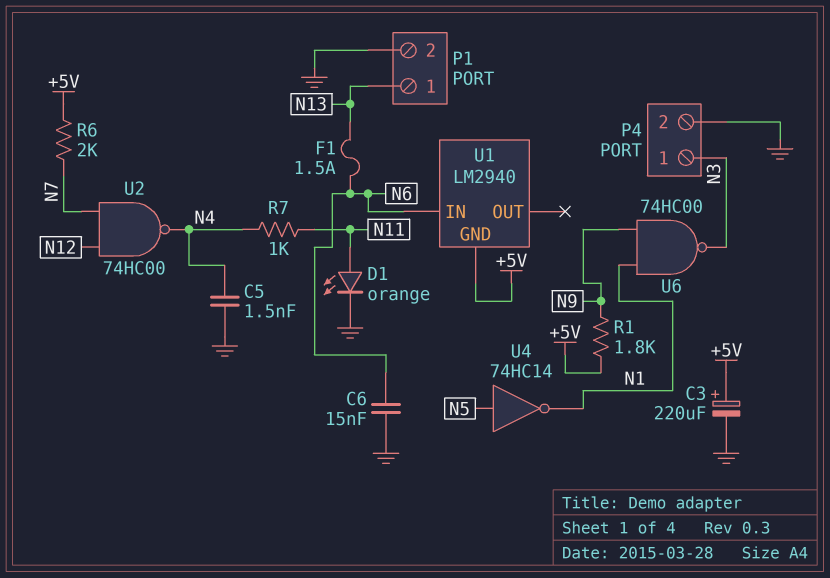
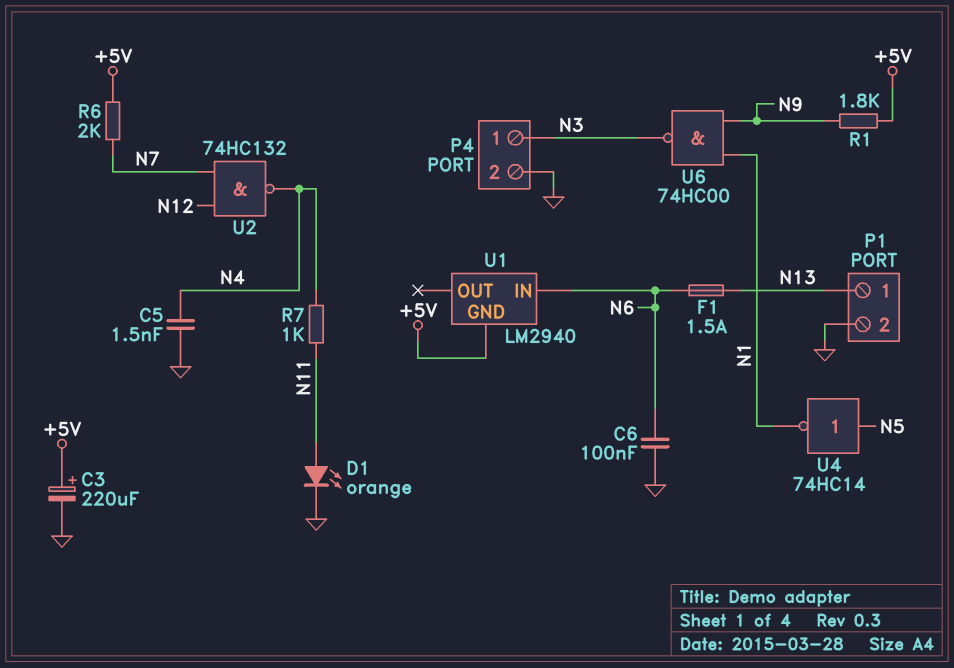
C6: 15nF (GND, N6) -> 100nF (GND, N6)
U2: NAND 74HC00 (in N7, in N12, out N4) -> NAND 74HC132 (in N7, in N12, out N4)

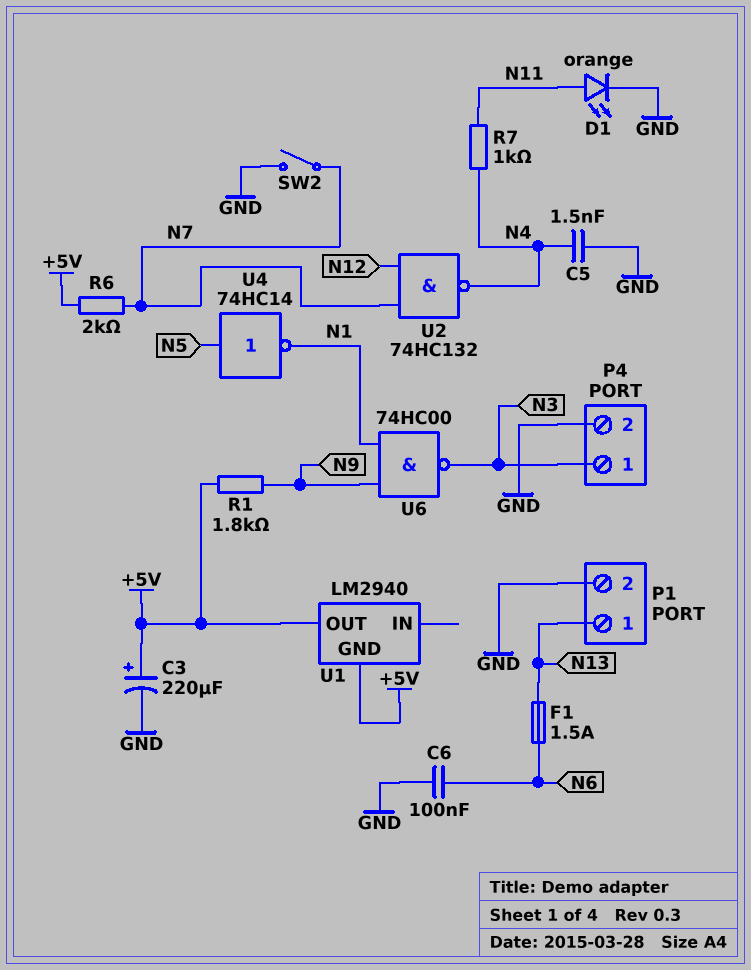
SW2: none -> switch (GND, N7)
U1 pin IN: N6 -> none
U1 pin OUT: none -> +5V

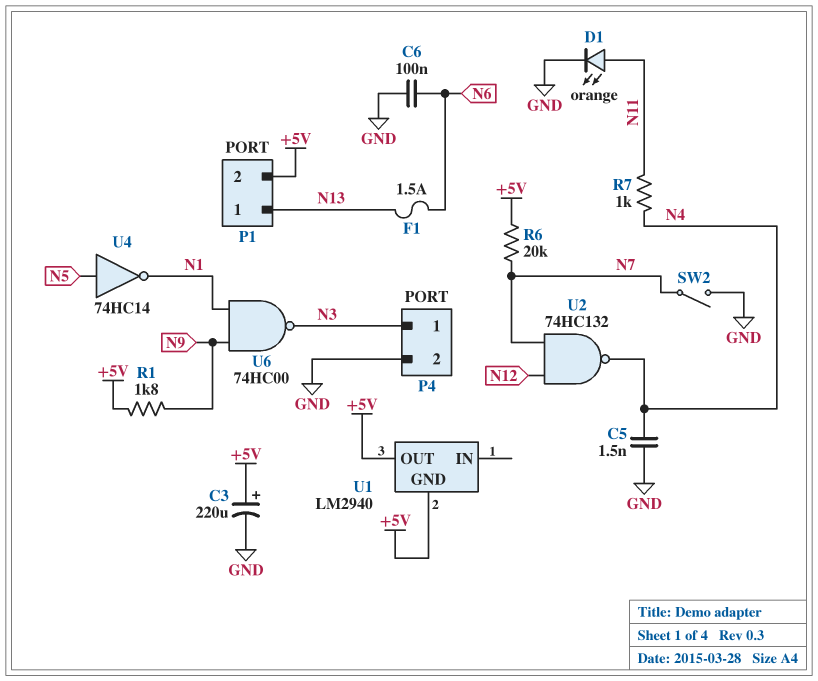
P1 pin 2: GND -> +5V
R6: 2k (+5V, N7) -> 20k (+5V, N7)

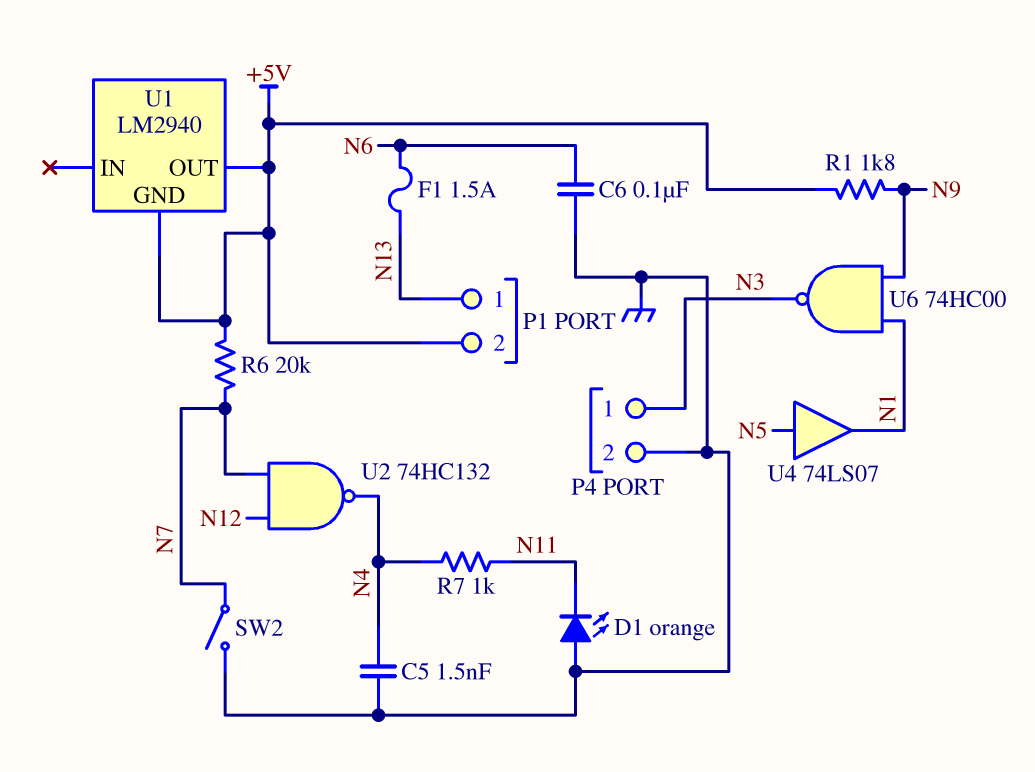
C3: 220uF (plus +5V, minus GND) -> none
D1: LED orange (A N11, K GND) -> LED orange (A GND, K N11)
U4: NOT 74HC14 (in N5, out N1) -> buffer 74LS07 (in N5, out N1)

